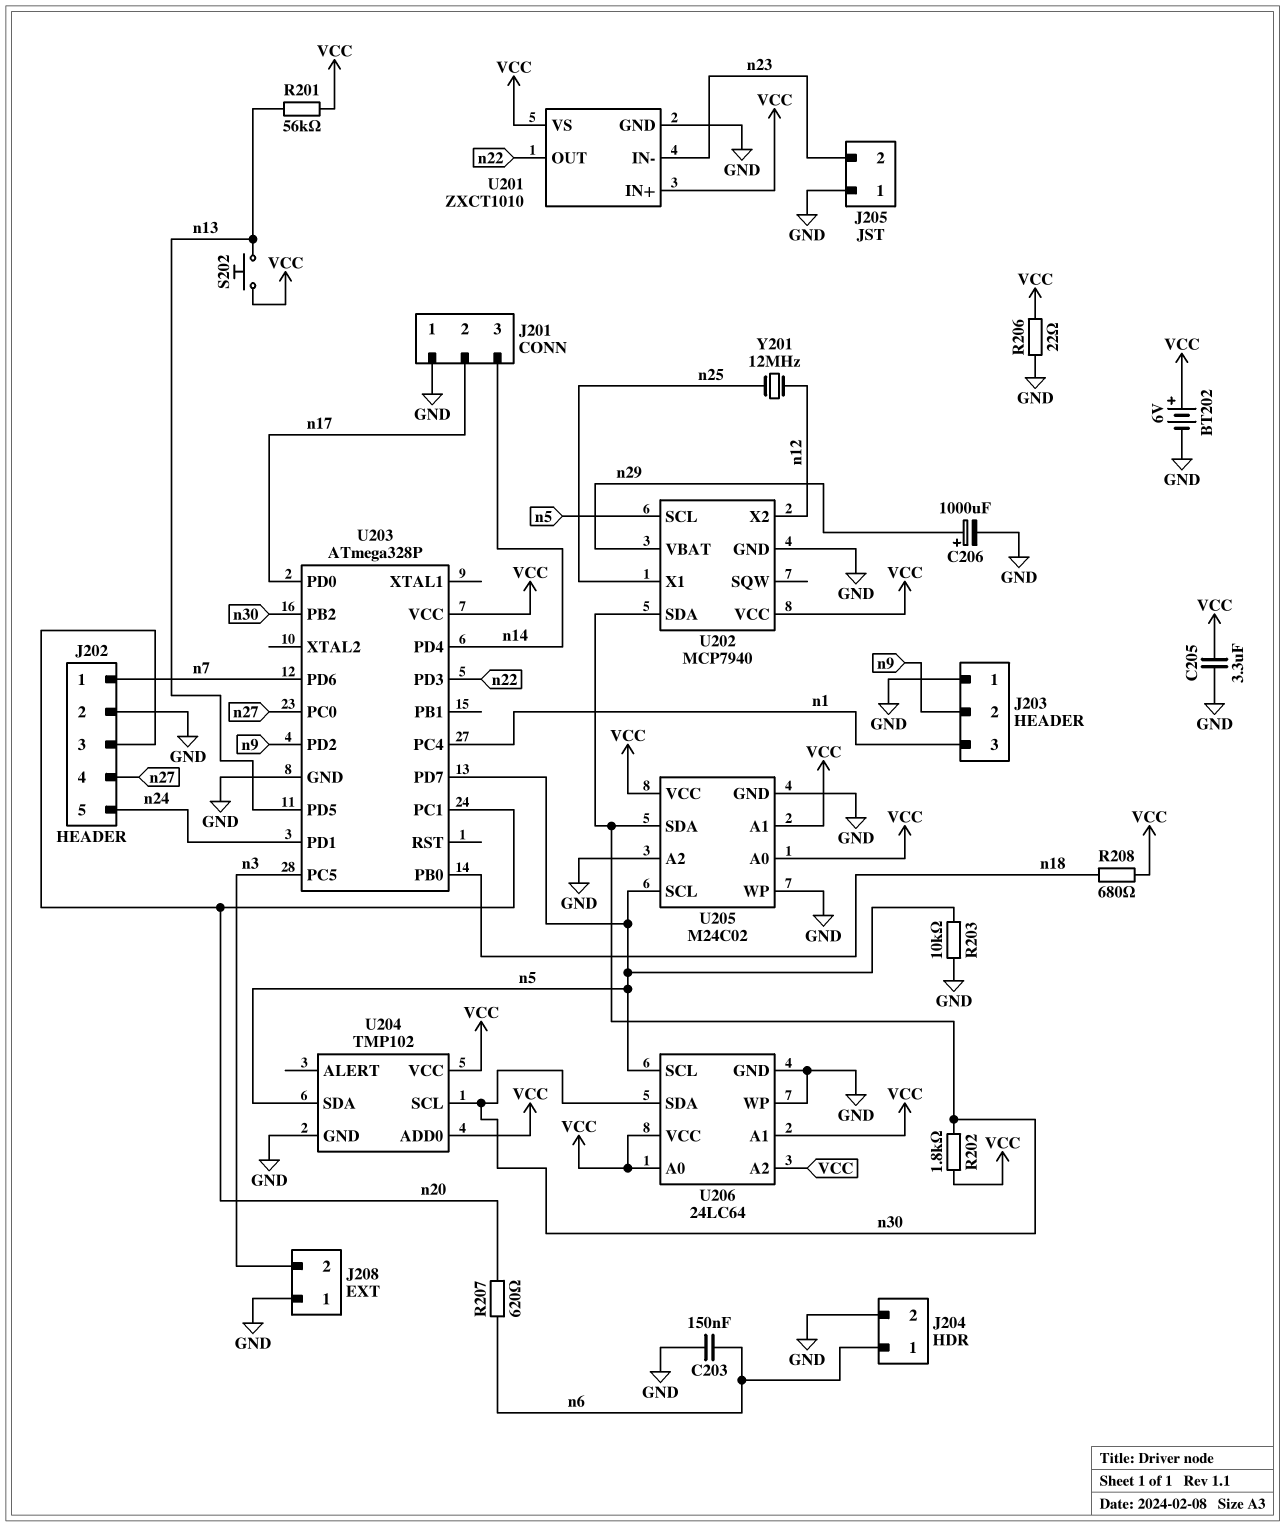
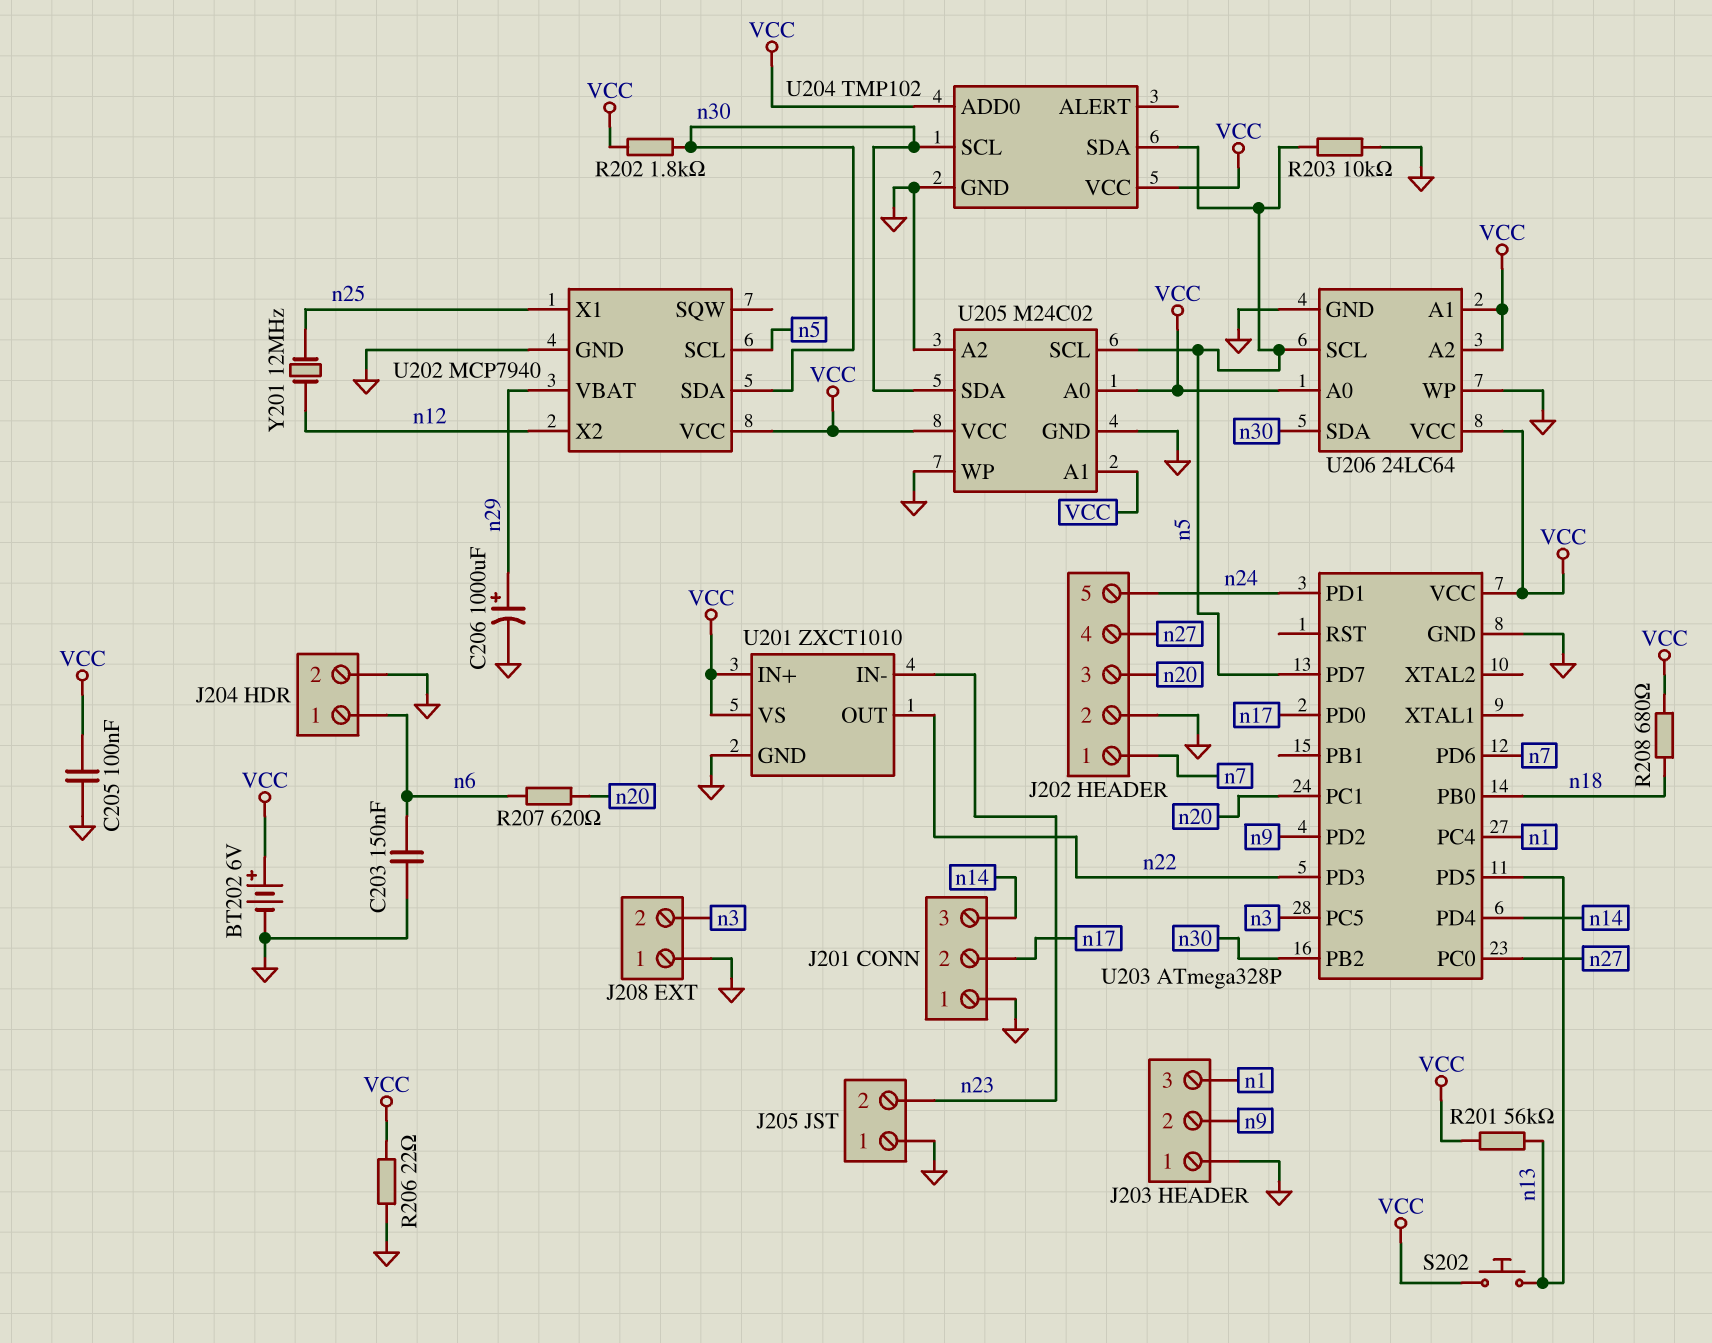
C205: 3.3uF (GND, VCC) -> 100nF (GND, VCC)

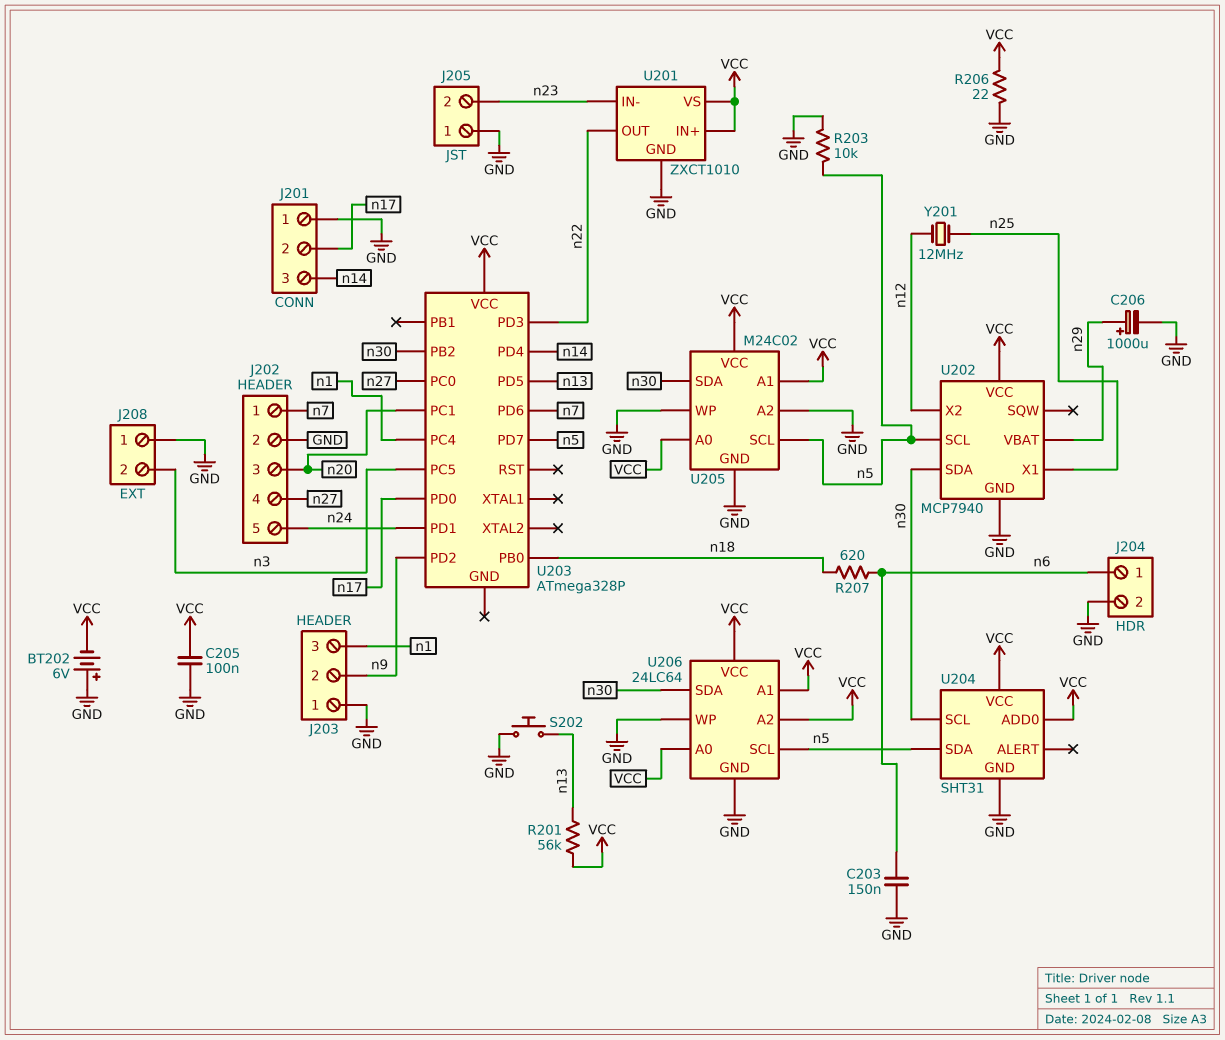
BT202: 6V (plus VCC, minus GND) -> 6V (plus GND, minus VCC)
R202: 1.8k (VCC, n30) -> none
R207: 620 (n6, n20) -> 620 (n6, n18)
R208: 680 (VCC, n18) -> none
S202: button (VCC, n13) -> button (GND, n13)
U203 pin GND: GND -> none
U204: TMP102 -> SHT31

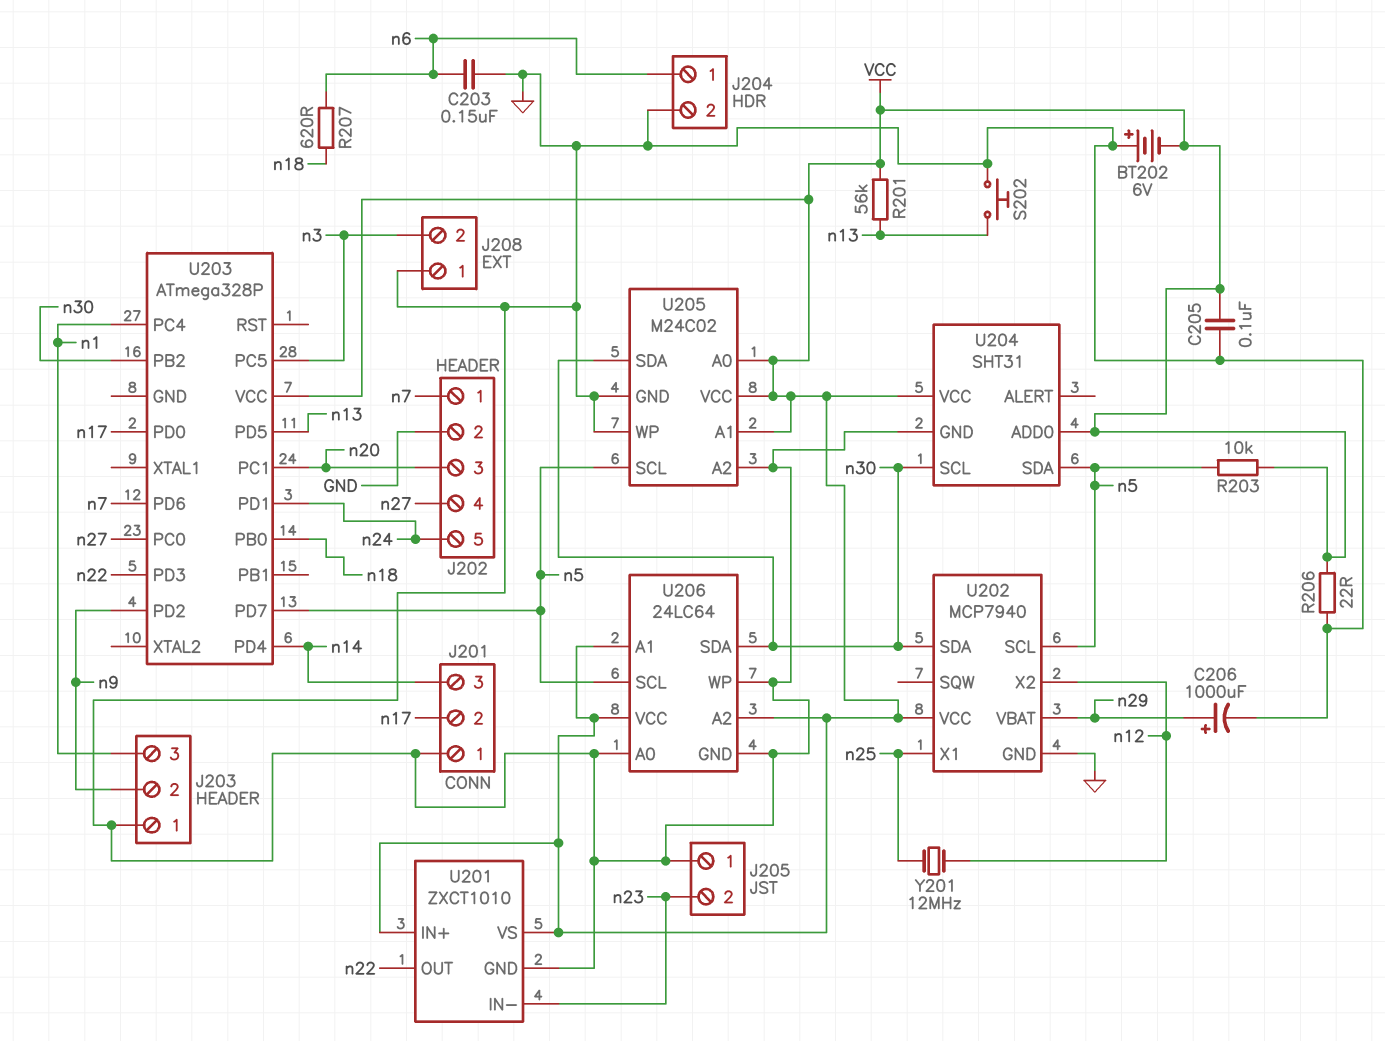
R203: 10k (GND, n5) -> 10k (VCC, n5)
U206 pin A0: VCC -> GND

